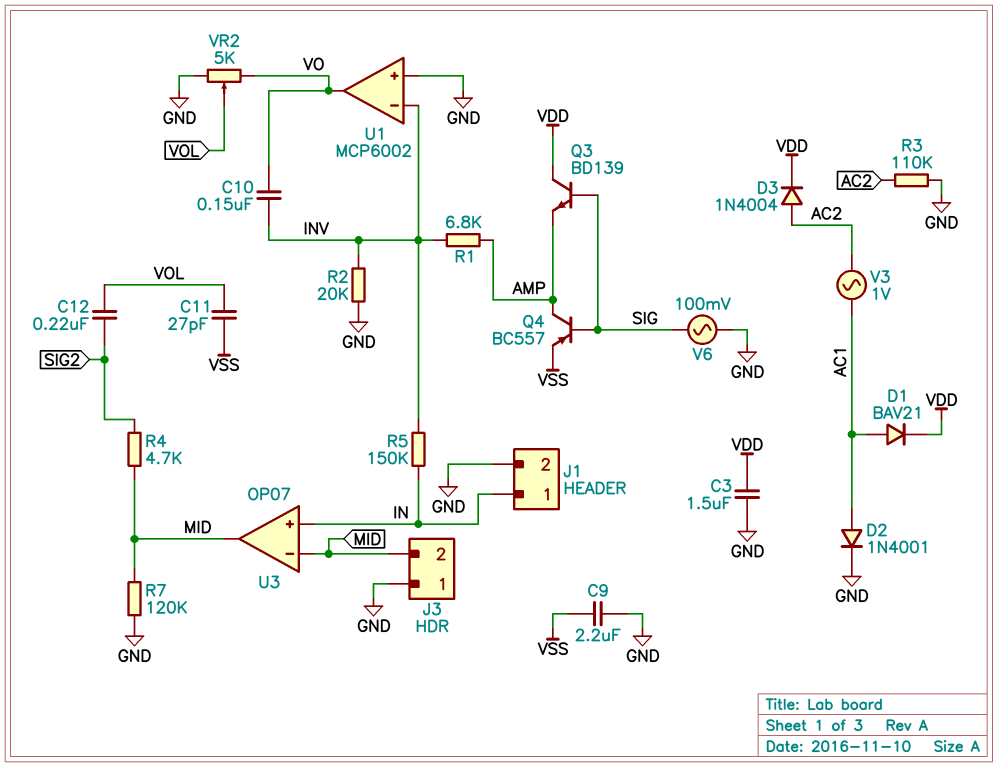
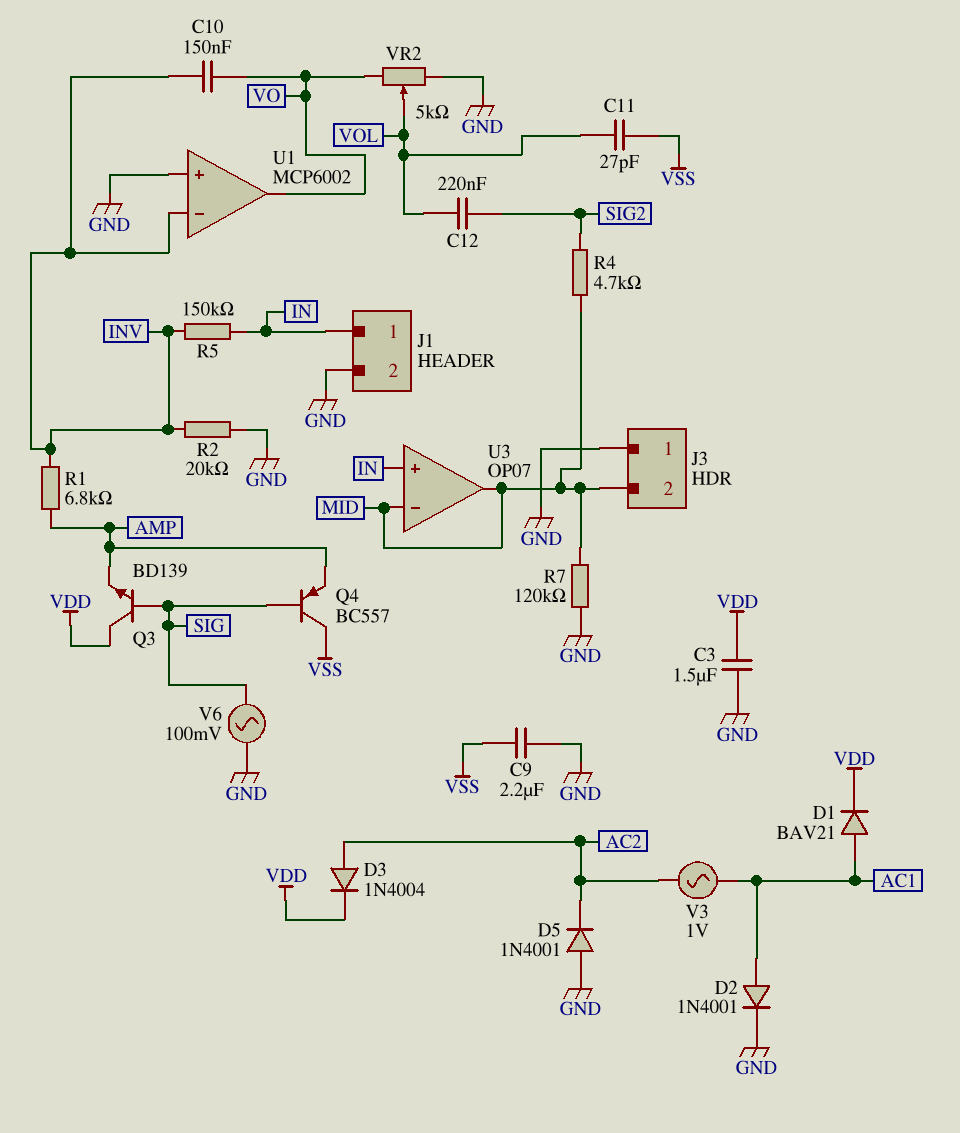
D5: none -> diode 1N4001 (A GND, K AC2)
Q4: PNP BC557 (B SIG, C AMP, E VSS) -> PNP BC557 (B SIG, C VSS, E AMP)
R3: 110k (AC2, GND) -> none

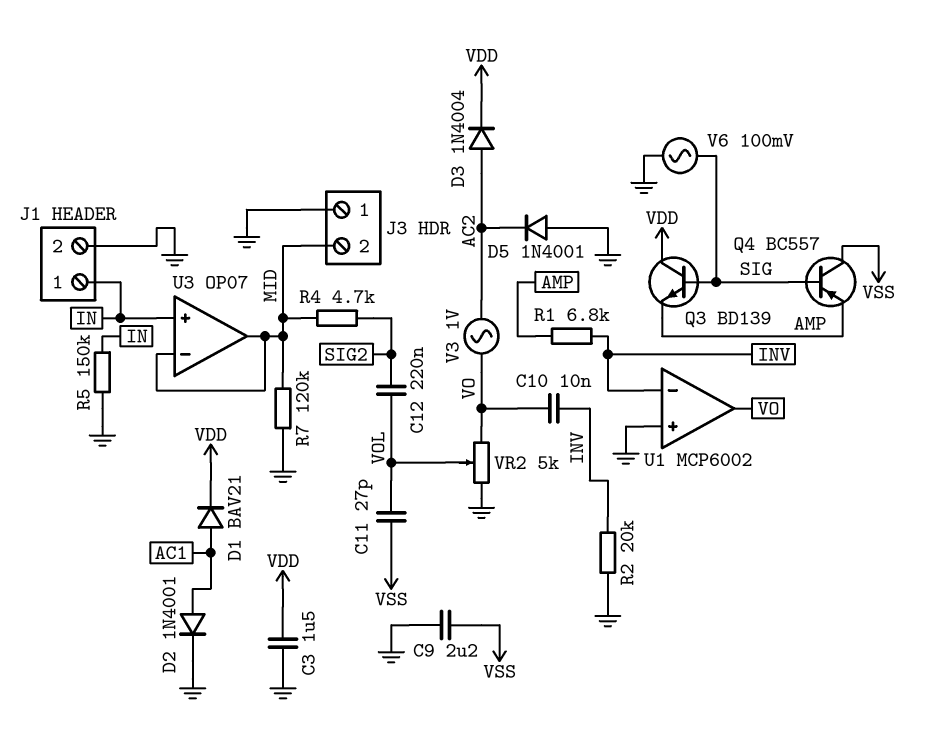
C10: 150nF (INV, VO) -> 10nF (INV, VO)
R5: 150k (IN, INV) -> 150k (GND, IN)
V3: AC 1V (AC1, AC2) -> AC 1V (AC2, VO)

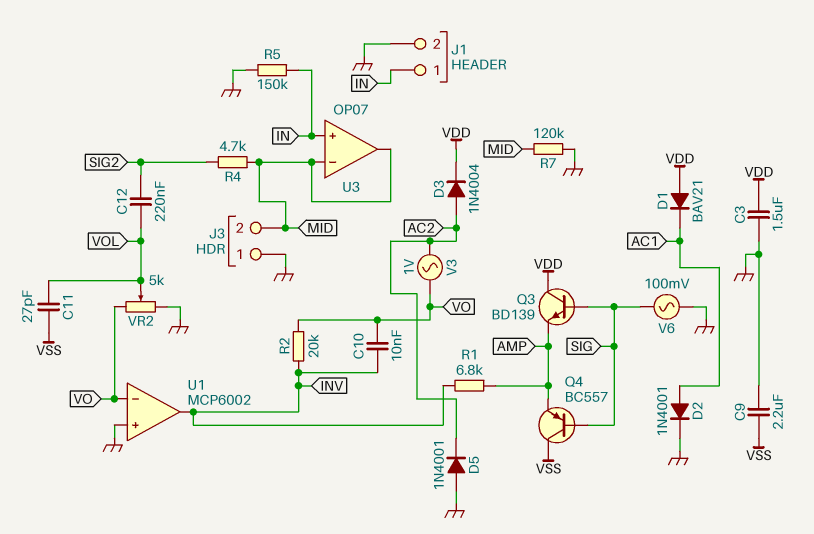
D1: diode BAV21 (A AC1, K VDD) -> diode BAV21 (A VDD, K AC1)
R2: 20k (GND, INV) -> 20k (INV, VO)
U1 pin in-: INV -> VO
U1 pin out: VO -> INV

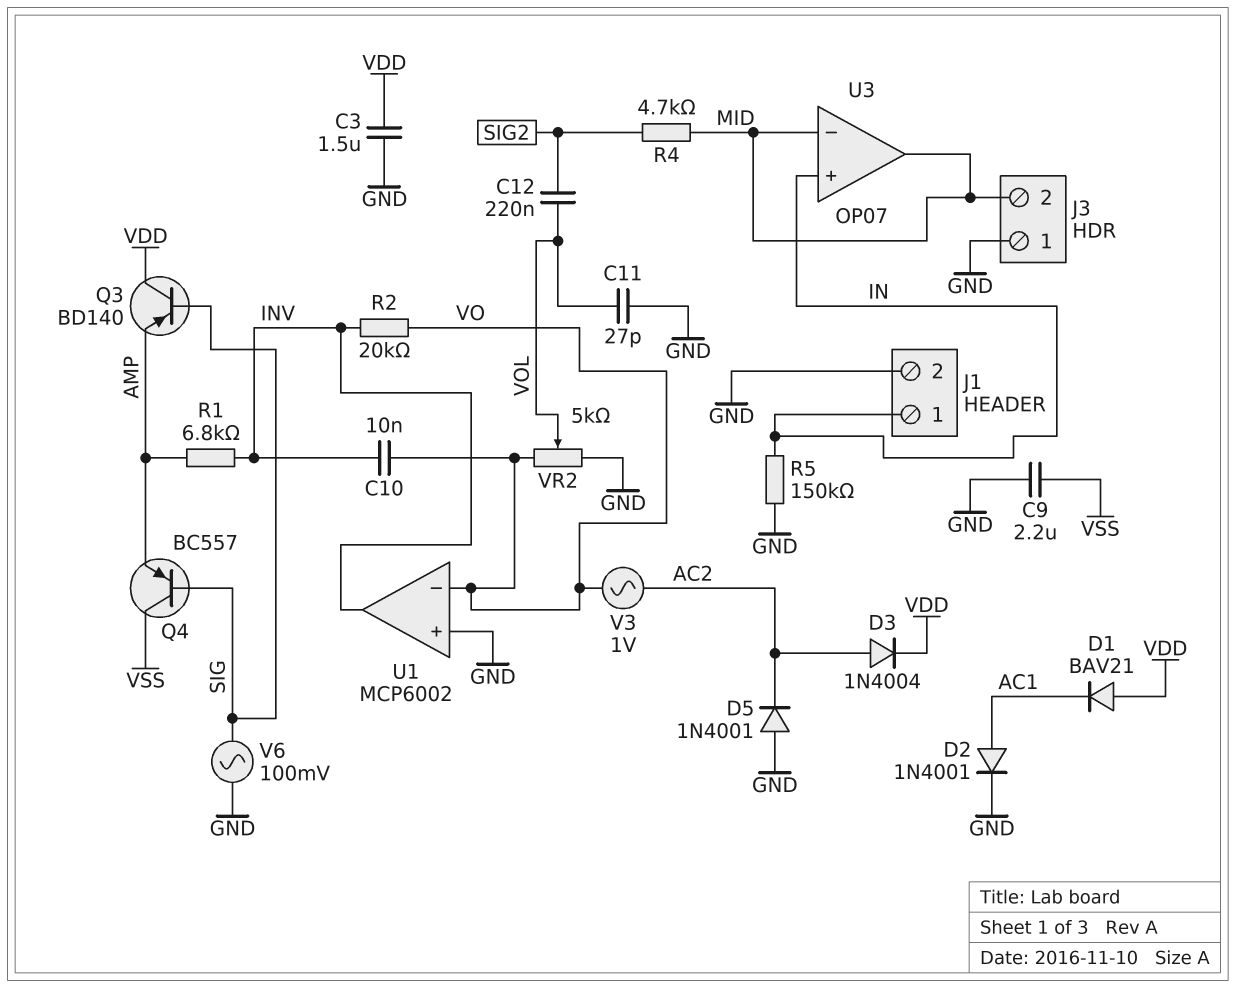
C11: 27pF (VOL, VSS) -> 27pF (GND, VOL)
Q3: NPN BD139 (B SIG, C VDD, E AMP) -> PNP BD140 (B SIG, C VDD, E AMP)
R7: 120k (GND, MID) -> none

